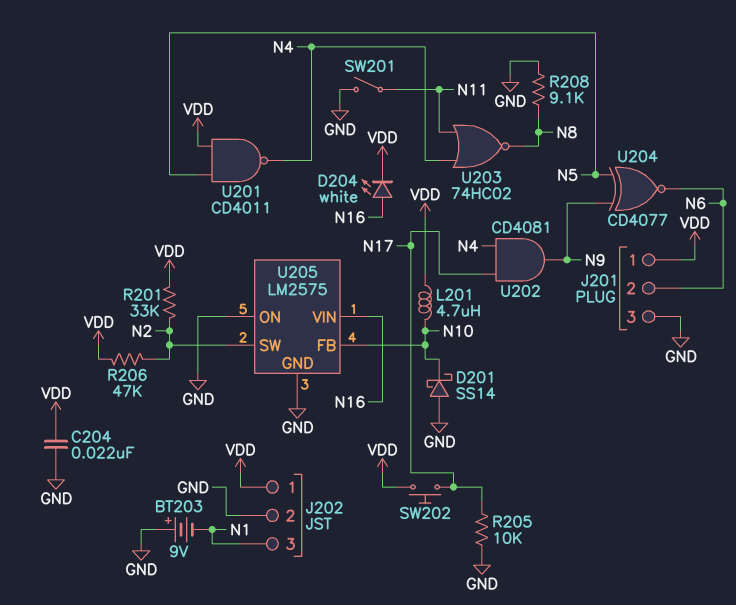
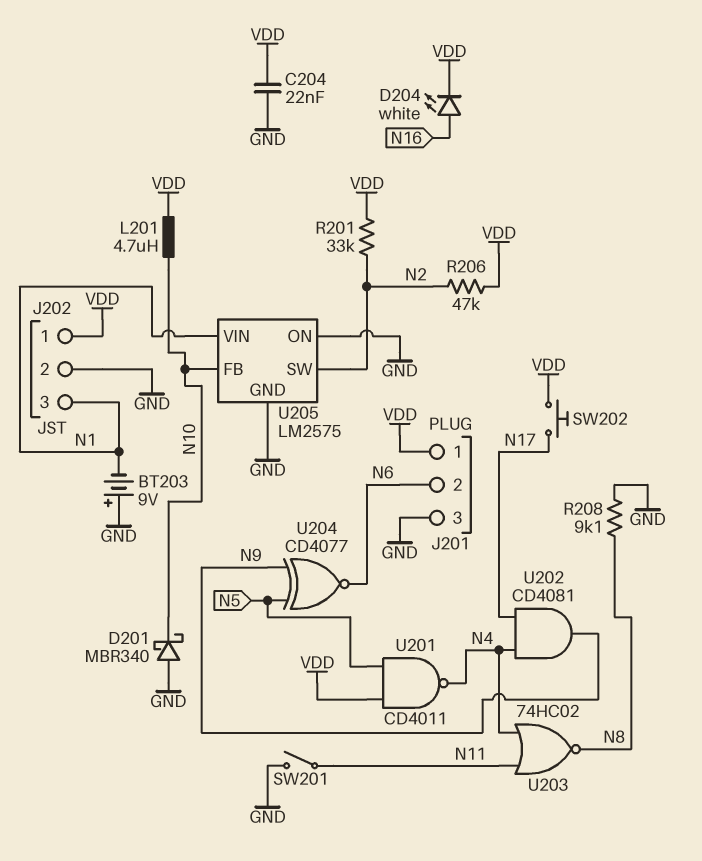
D201: schottky SS14 (A GND, K N10) -> schottky MBR340 (A GND, K N10)
R205: 10k (GND, N17) -> none
U205 pin VIN: N16 -> N1

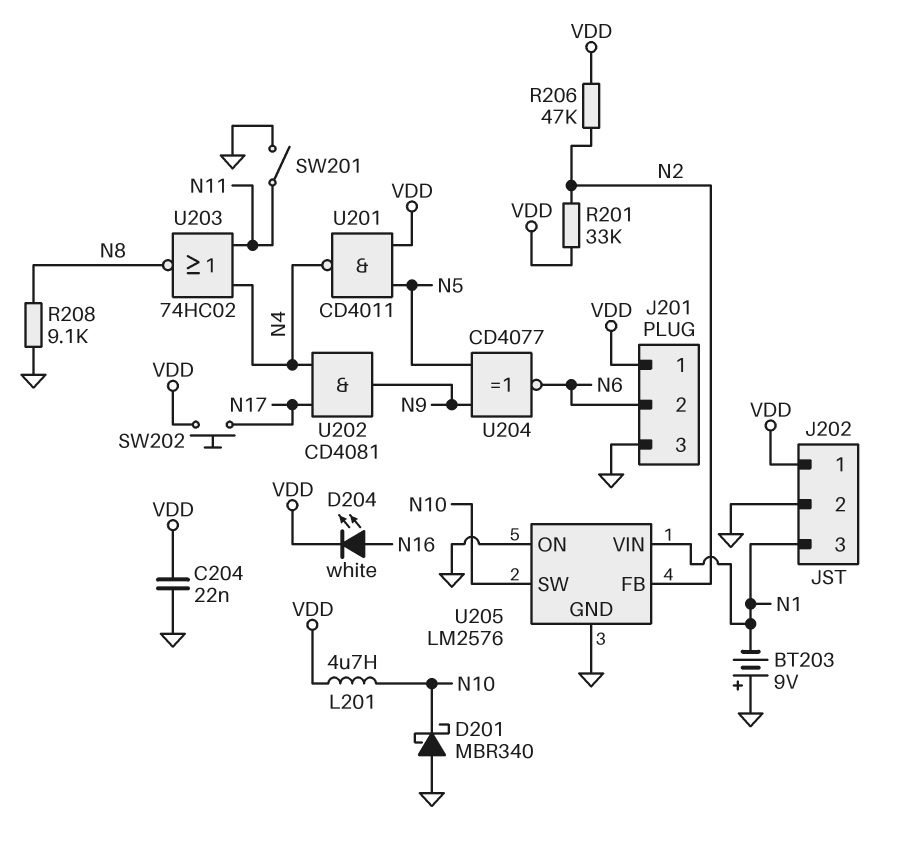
U205: LM2575 -> LM2576
U205 pin FB: N10 -> N2
U205 pin SW: N2 -> N10

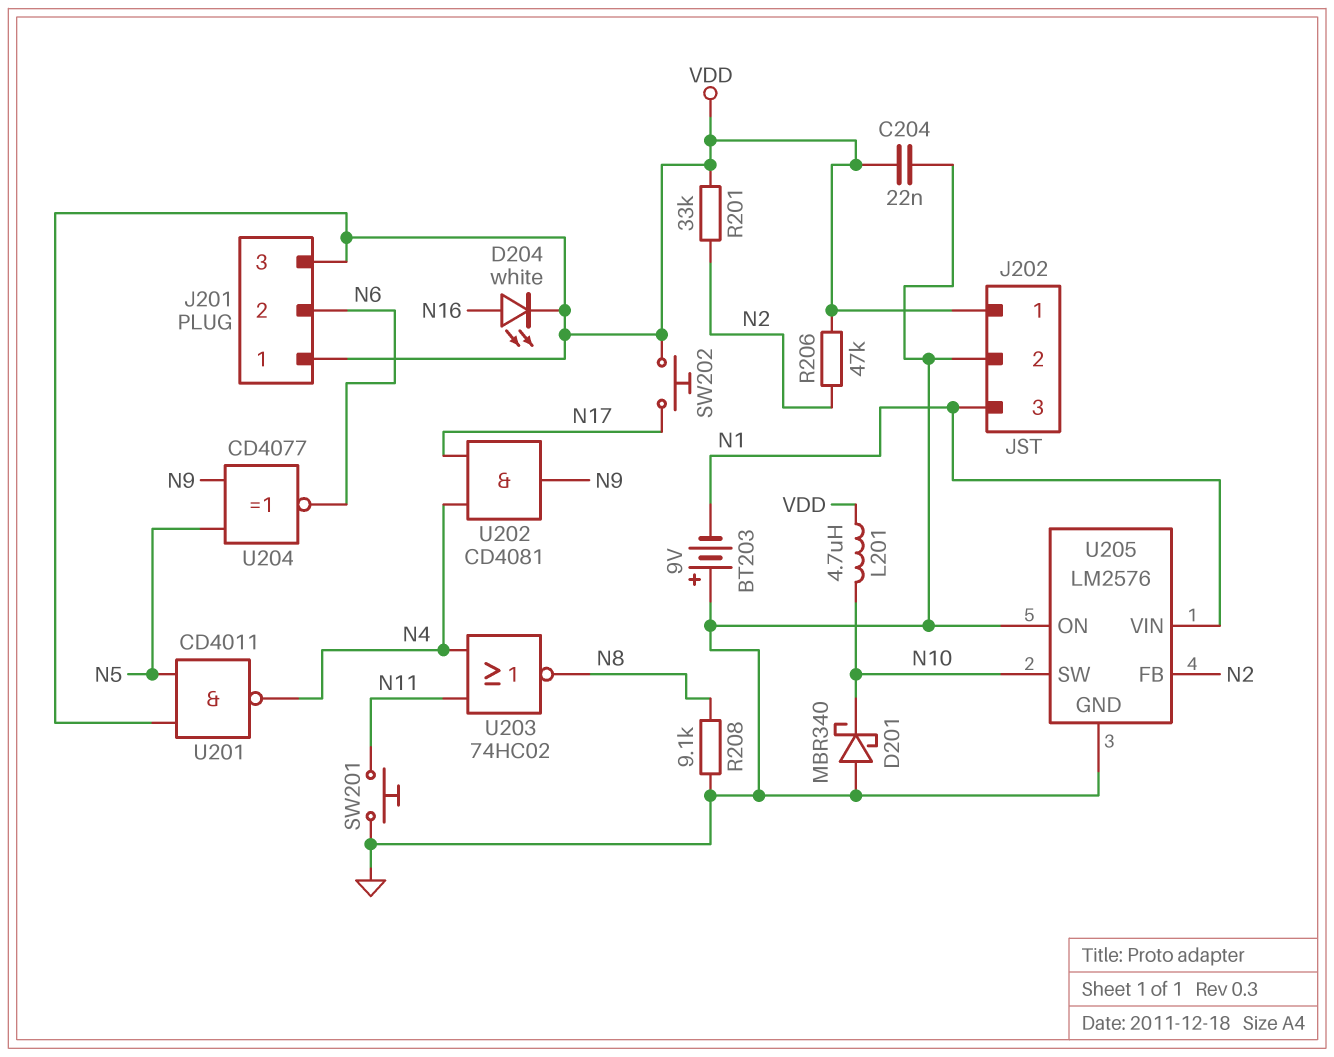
J201 pin 3: GND -> VDD
SW201: switch (GND, N11) -> button (GND, N11)

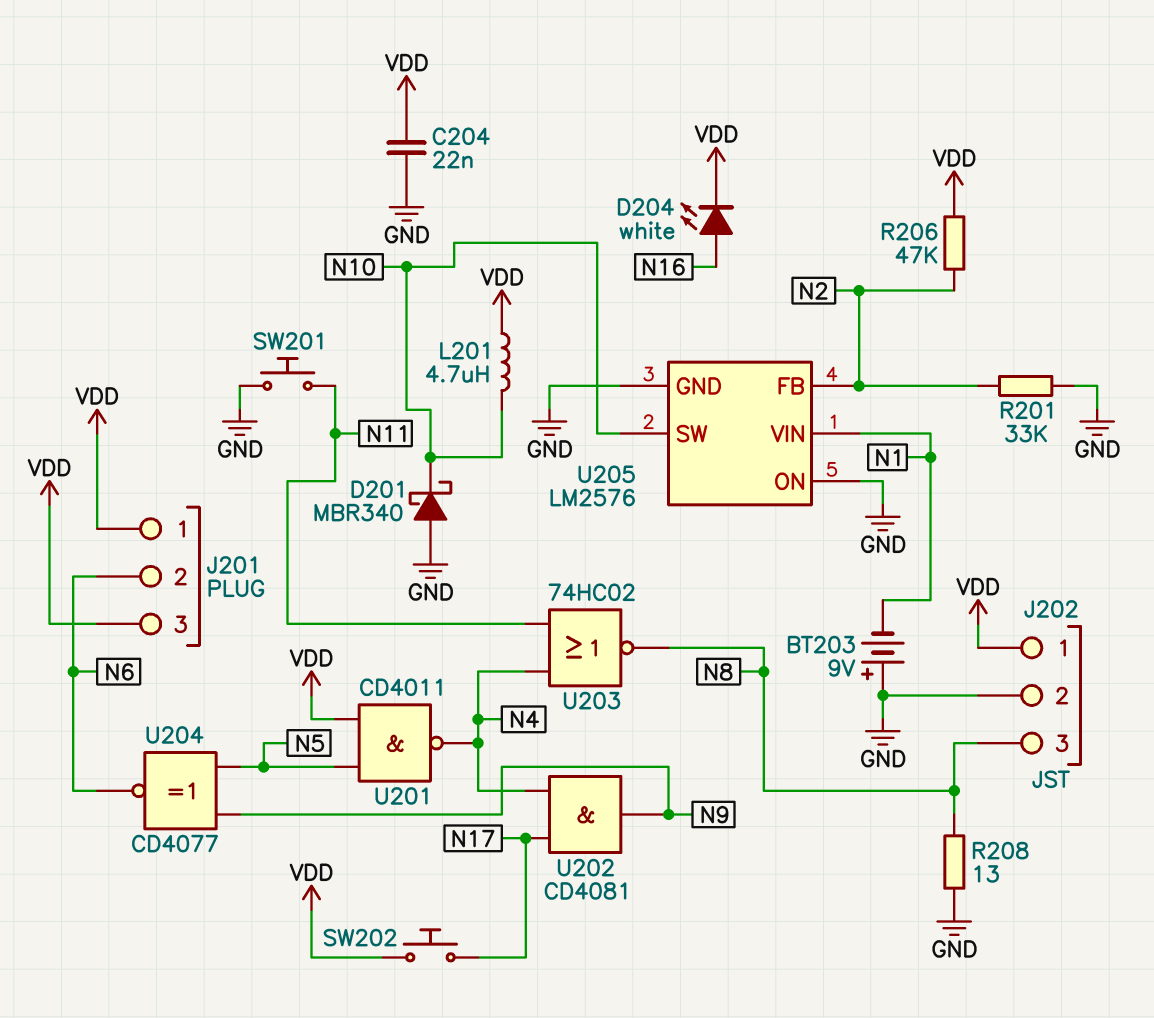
J202 pin 3: N1 -> N8
R201: 33k (N2, VDD) -> 33k (GND, N2)
R208: 9.1k (GND, N8) -> 13 (GND, N8)

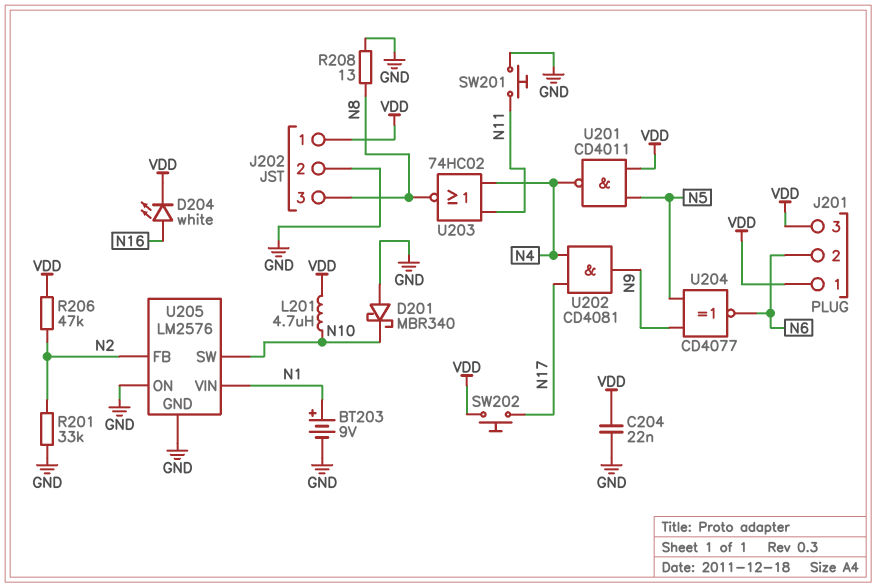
BT203: 9V (plus GND, minus N1) -> 9V (plus N1, minus GND)

